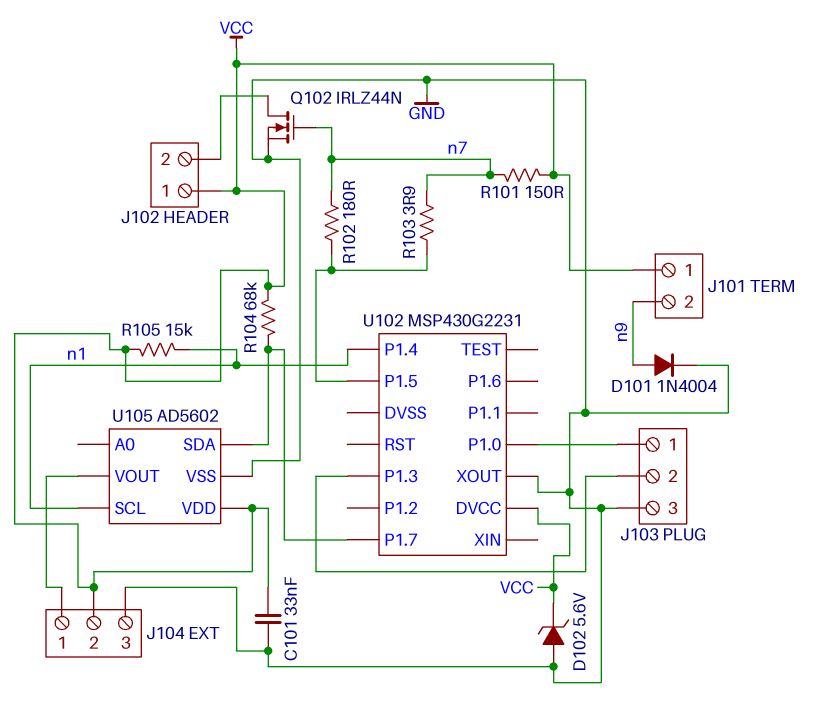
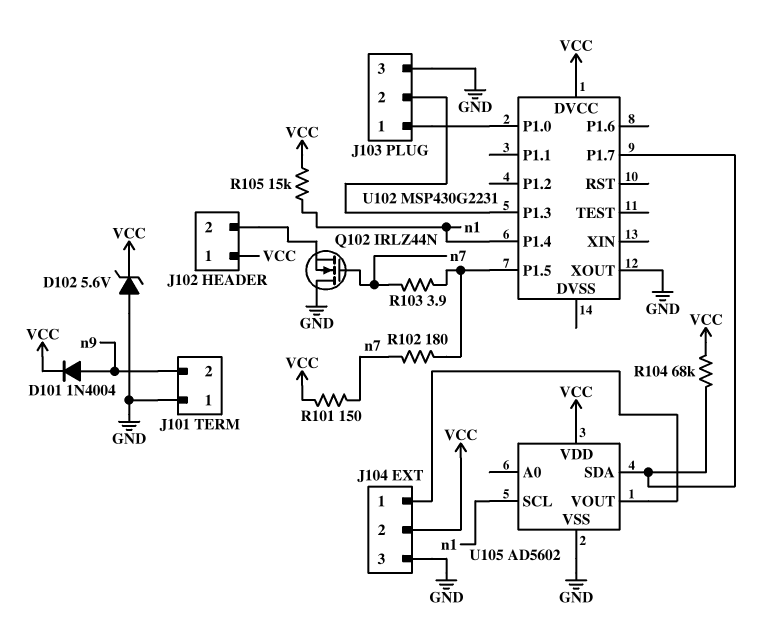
C101: 33nF (GND, VCC) -> none
D101: diode 1N4004 (A n9, K GND) -> diode 1N4004 (A n9, K VCC)
J101 pin 1: VCC -> GND
Q102: NMOS IRLZ44N (G n7, D J102/2, S GND) -> NMOS IRLZ44N (G n7, D GND, S J102/2)

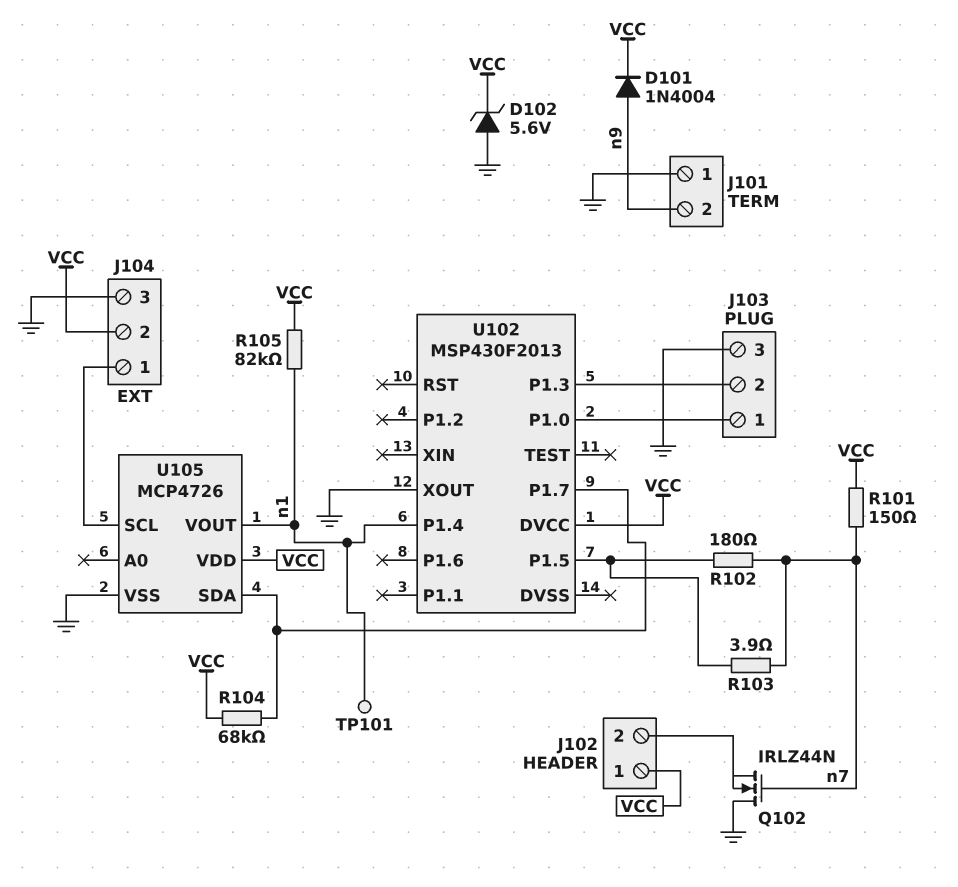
R105: 15k (VCC, n1) -> 82k (VCC, n1)
TP101: none -> test point (n1)
U102: MSP430G2231 -> MSP430F2013
U105: AD5602 -> MCP4726
U105 pin SCL: n1 -> J104/1
U105 pin VOUT: J104/1 -> n1

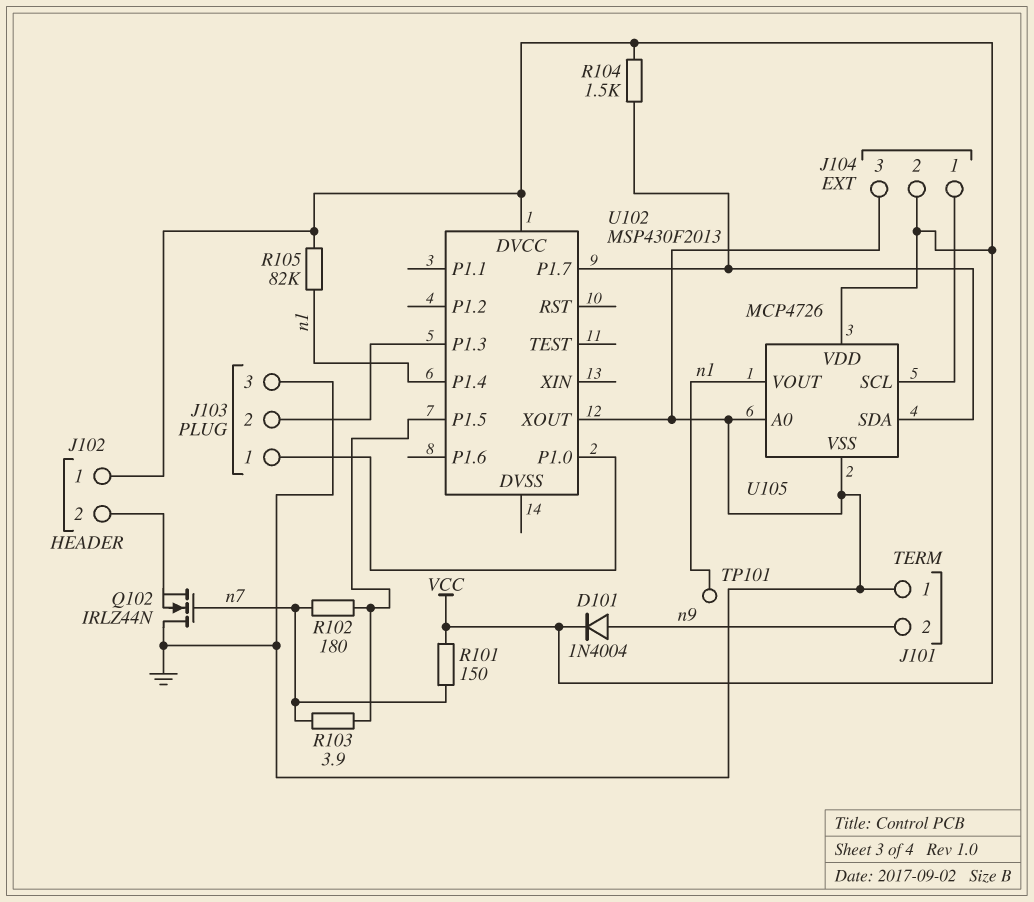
D102: zener 5.6V (A GND, K VCC) -> none
R104: 68k (U102/P1.7, VCC) -> 1.5k (U102/P1.7, VCC)
U105 pin A0: none -> GND

